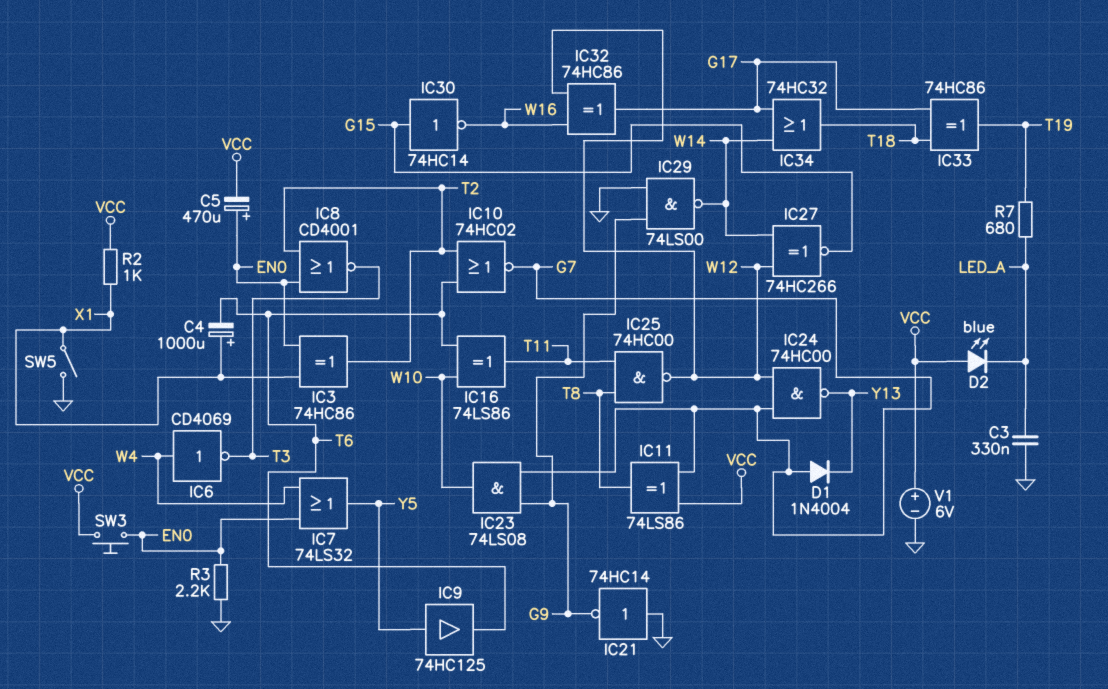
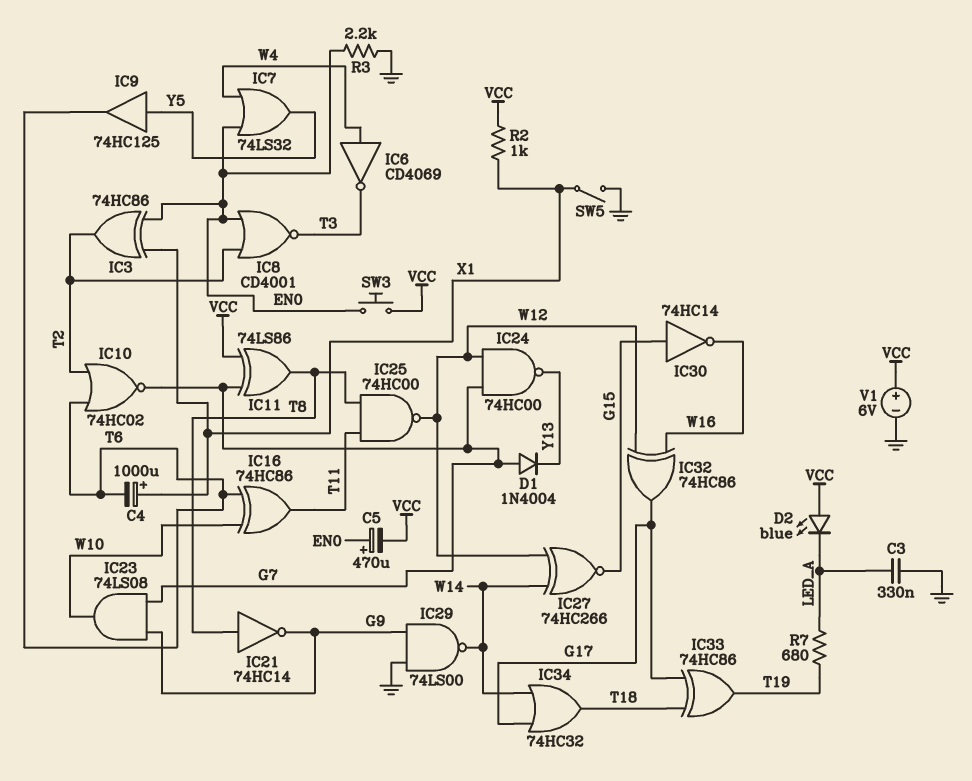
IC16: XOR 74LS86 (in T6, in W10, out T11) -> XOR 74HC86 (in T6, in W10, out T11)
IC21: NOT 74HC14 (in GND, out G9) -> NOT 74HC14 (in T8, out G9)

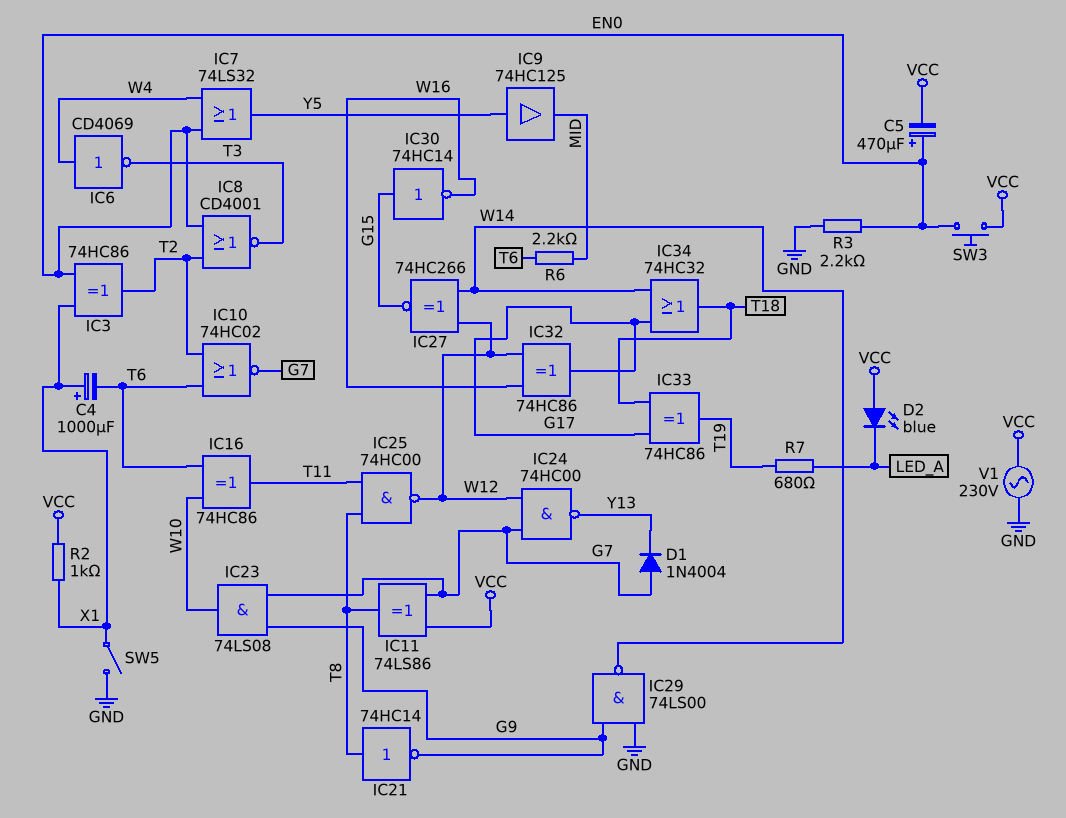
C3: 330nF (GND, LED_A) -> none
IC9: buffer 74HC125 (in Y5, out T6) -> buffer 74HC125 (in Y5, out MID)
R6: none -> 2.2k (MID, T6)
V1: 6V (plus VCC, minus GND) -> AC 230V (GND, VCC)

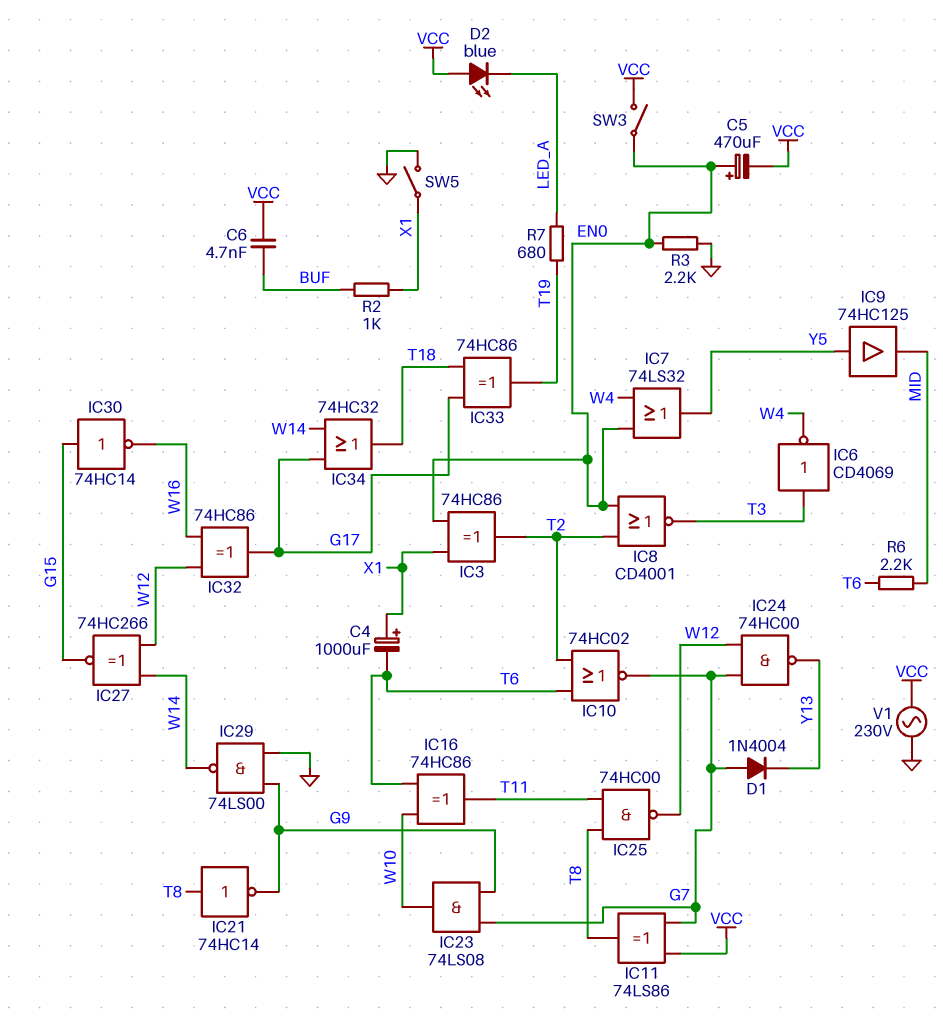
C6: none -> 4.7nF (BUF, VCC)
IC6: NOT CD4069 (in W4, out T3) -> NOT CD4069 (in T3, out W4)
R2: 1k (VCC, X1) -> 1k (BUF, X1)
SW3: button (EN0, VCC) -> switch (EN0, VCC)

